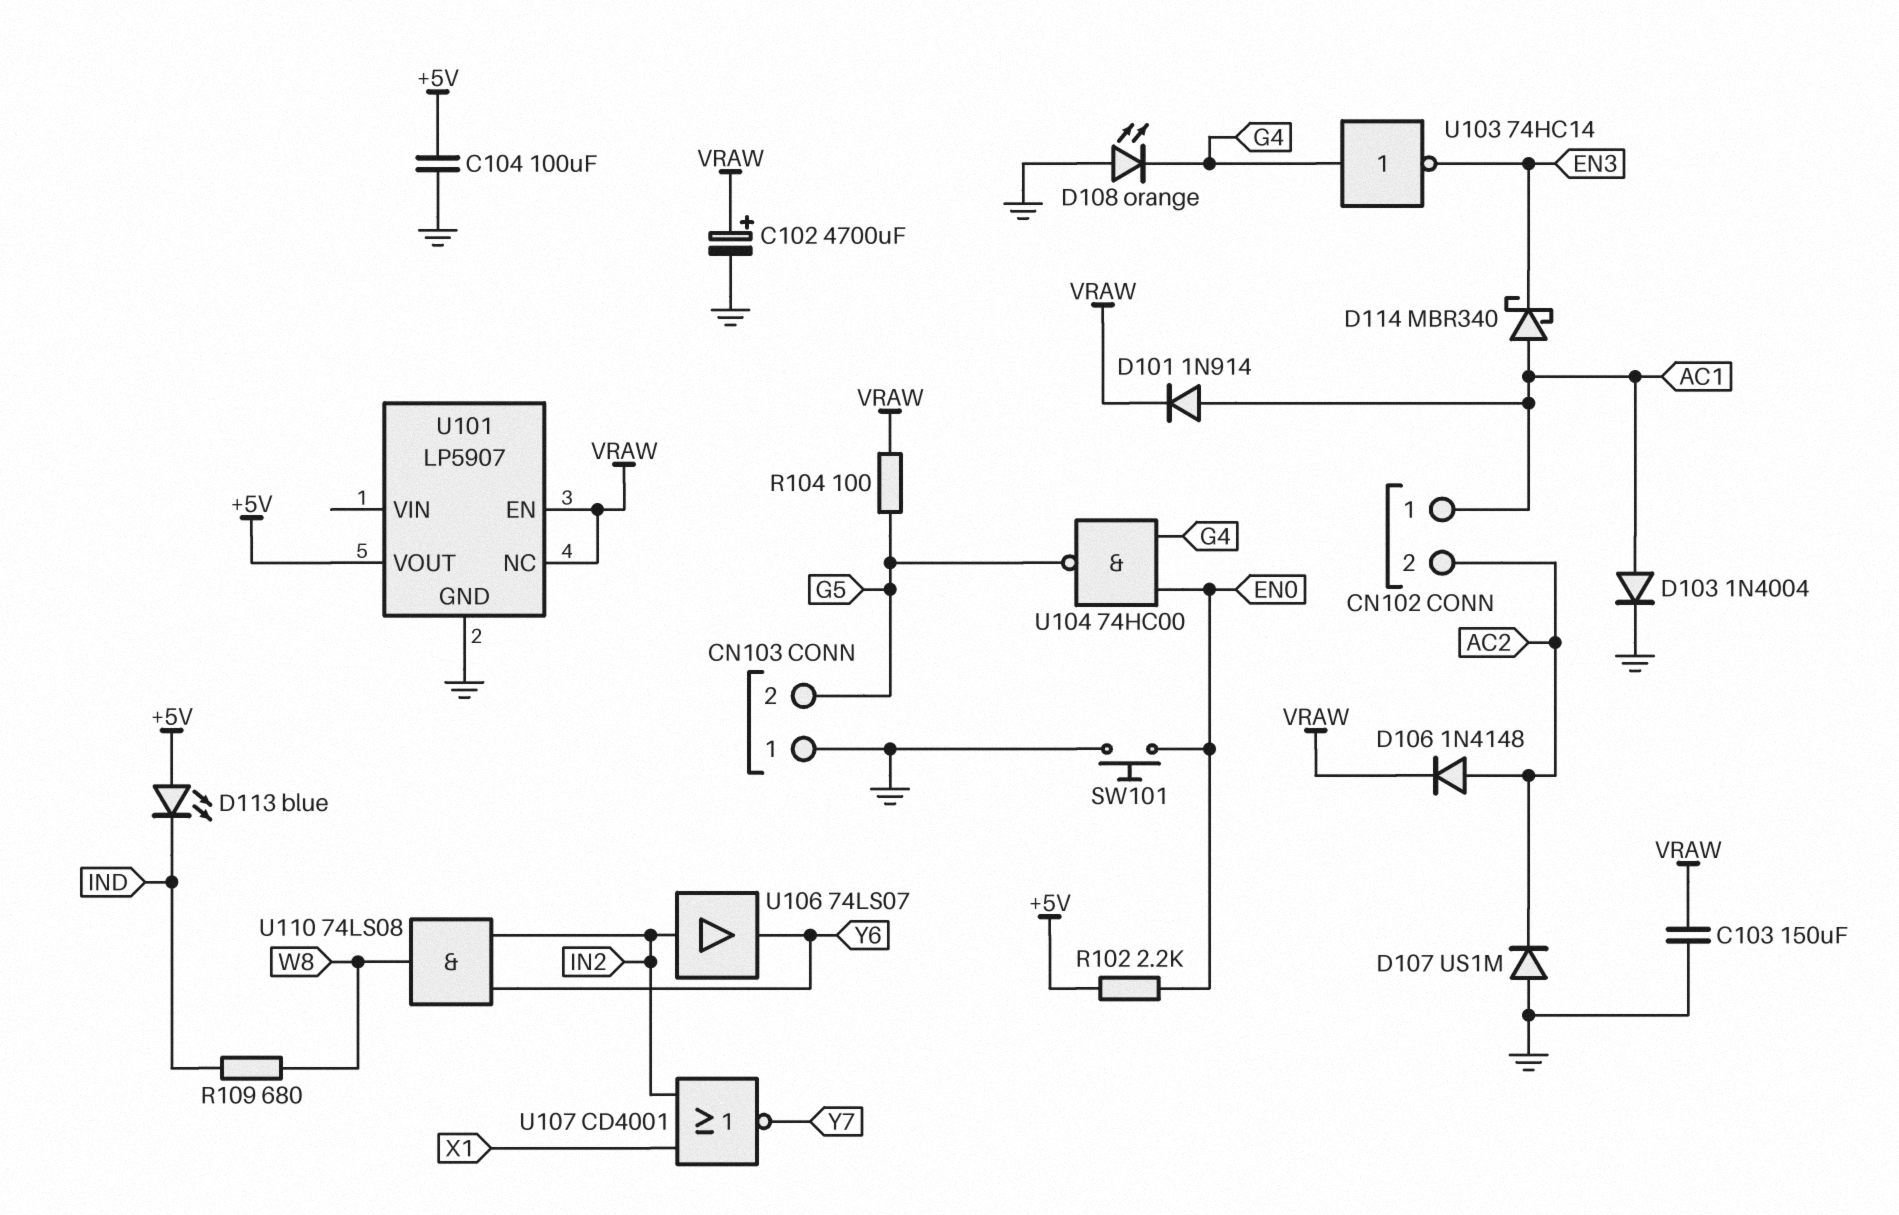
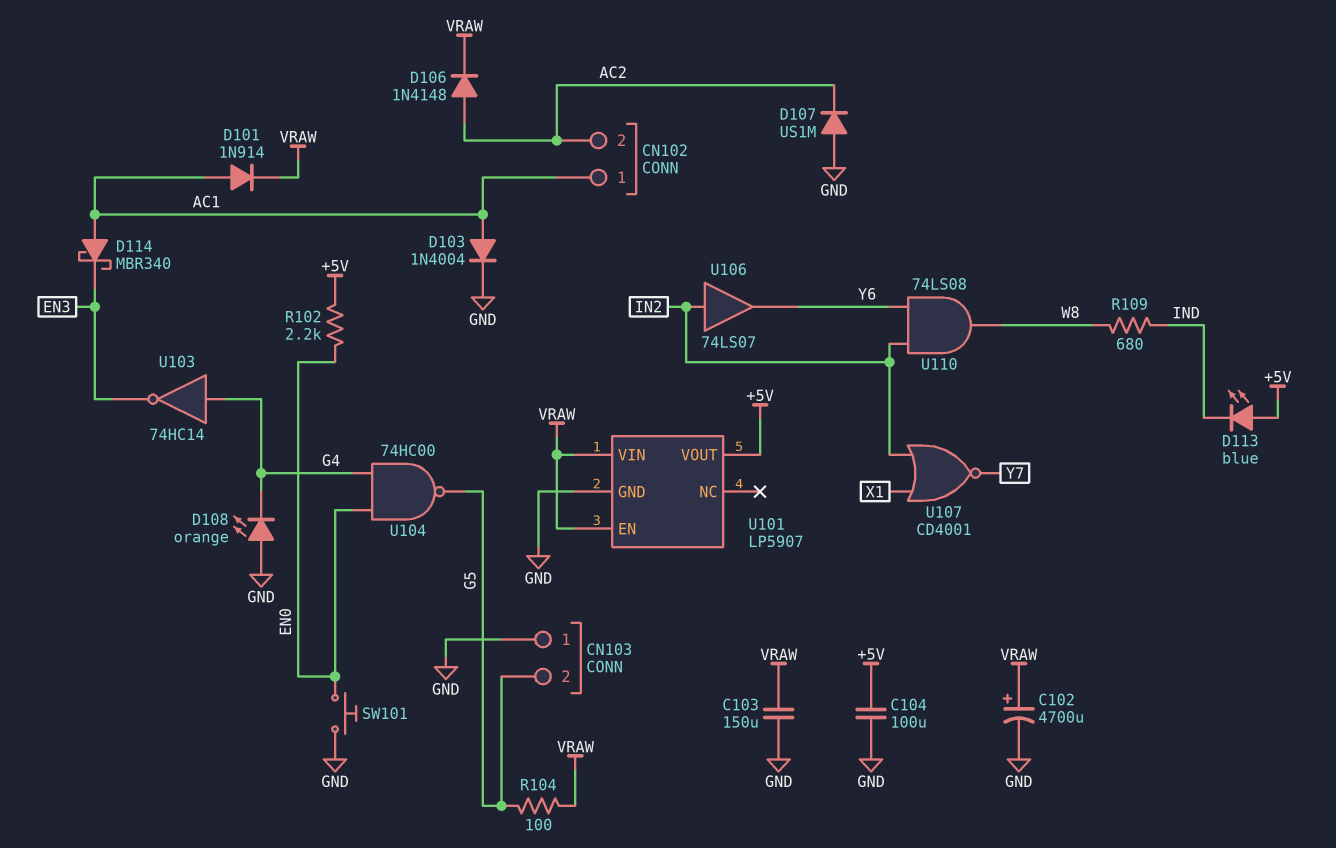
U101 pin NC: VRAW -> none
U101 pin VIN: none -> VRAW

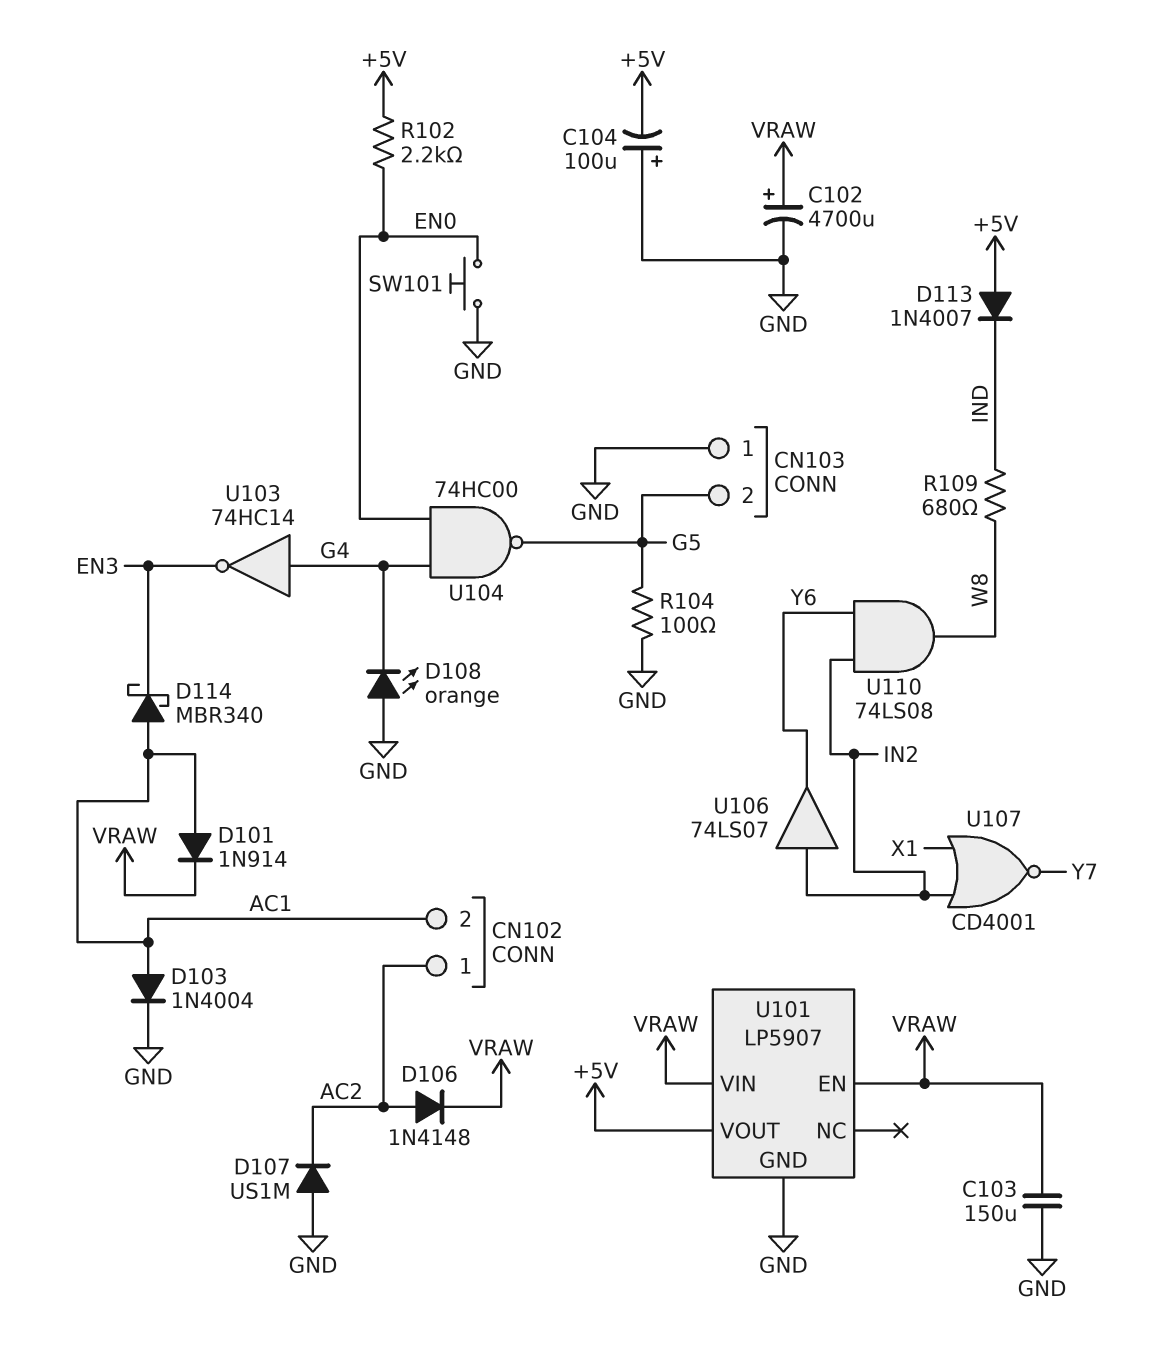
C104: 100uF (+5V, GND) -> 100uF (plus GND, minus +5V)
CN102 pin 1: AC1 -> AC2
CN102 pin 2: AC2 -> AC1
D113: LED blue (A +5V, K IND) -> diode 1N4007 (A +5V, K IND)
R104: 100 (G5, VRAW) -> 100 (G5, GND)

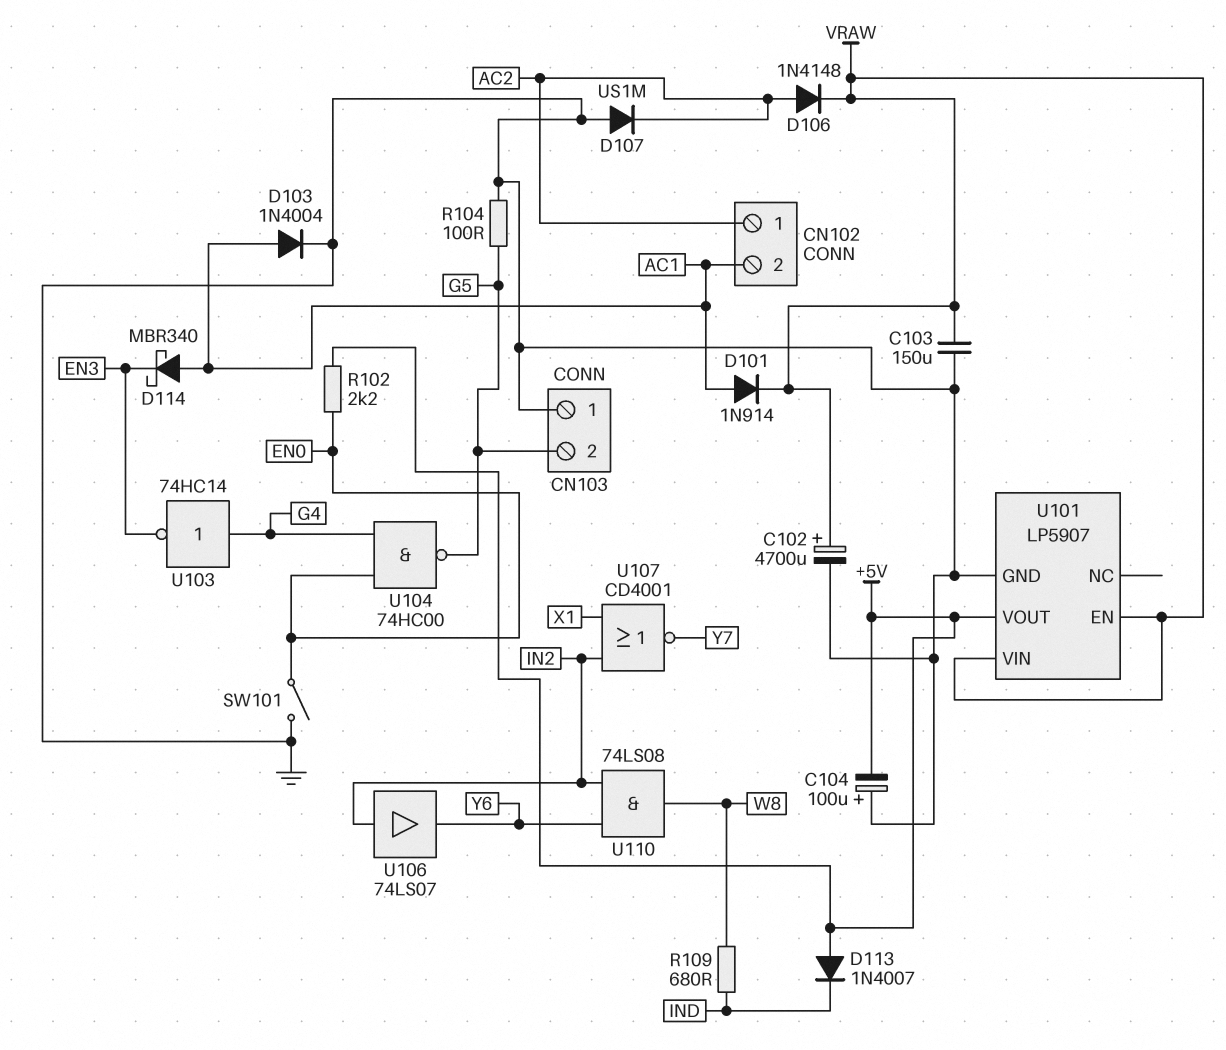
D108: LED orange (A GND, K G4) -> none
SW101: button (EN0, GND) -> switch (EN0, GND)

